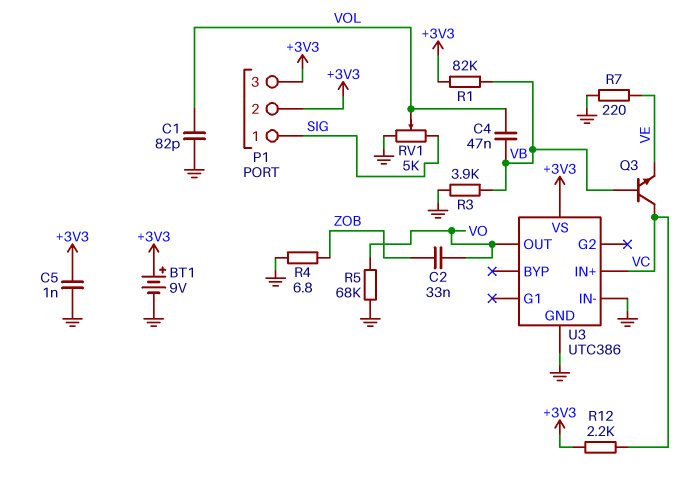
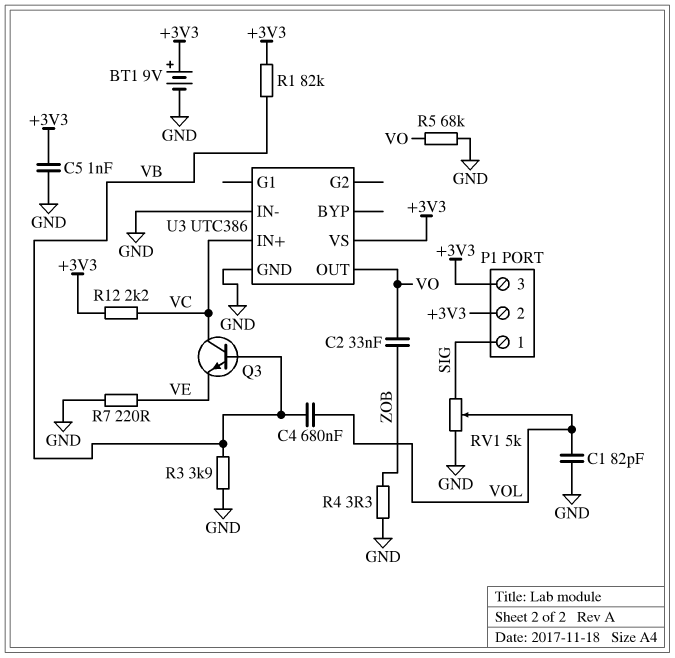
C4: 47nF (VB, VOL) -> 680nF (VB, VOL)
R4: 6.8 (GND, ZOB) -> 3.3 (GND, ZOB)

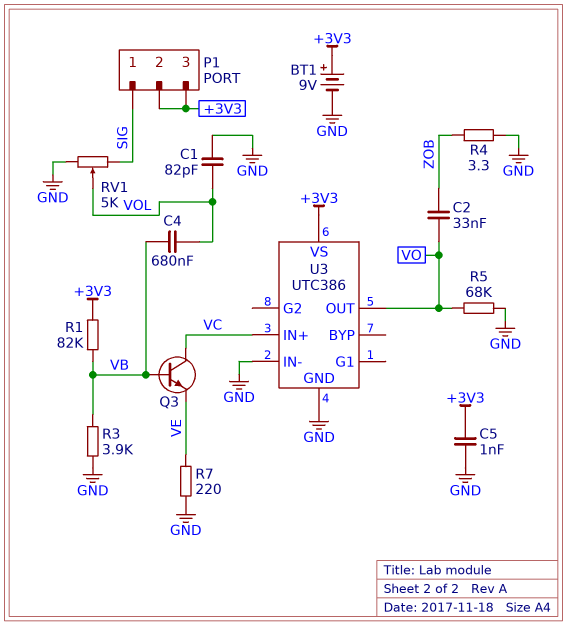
R12: 2.2k (+3V3, VC) -> none

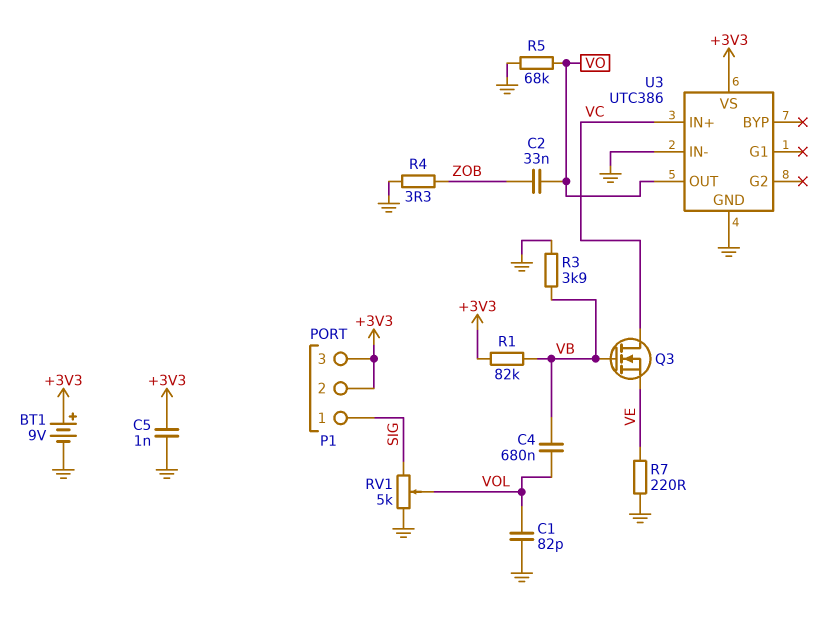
Q3: NPN (B VB, C VC, E VE) -> NMOS (G VB, D VC, S VE)

